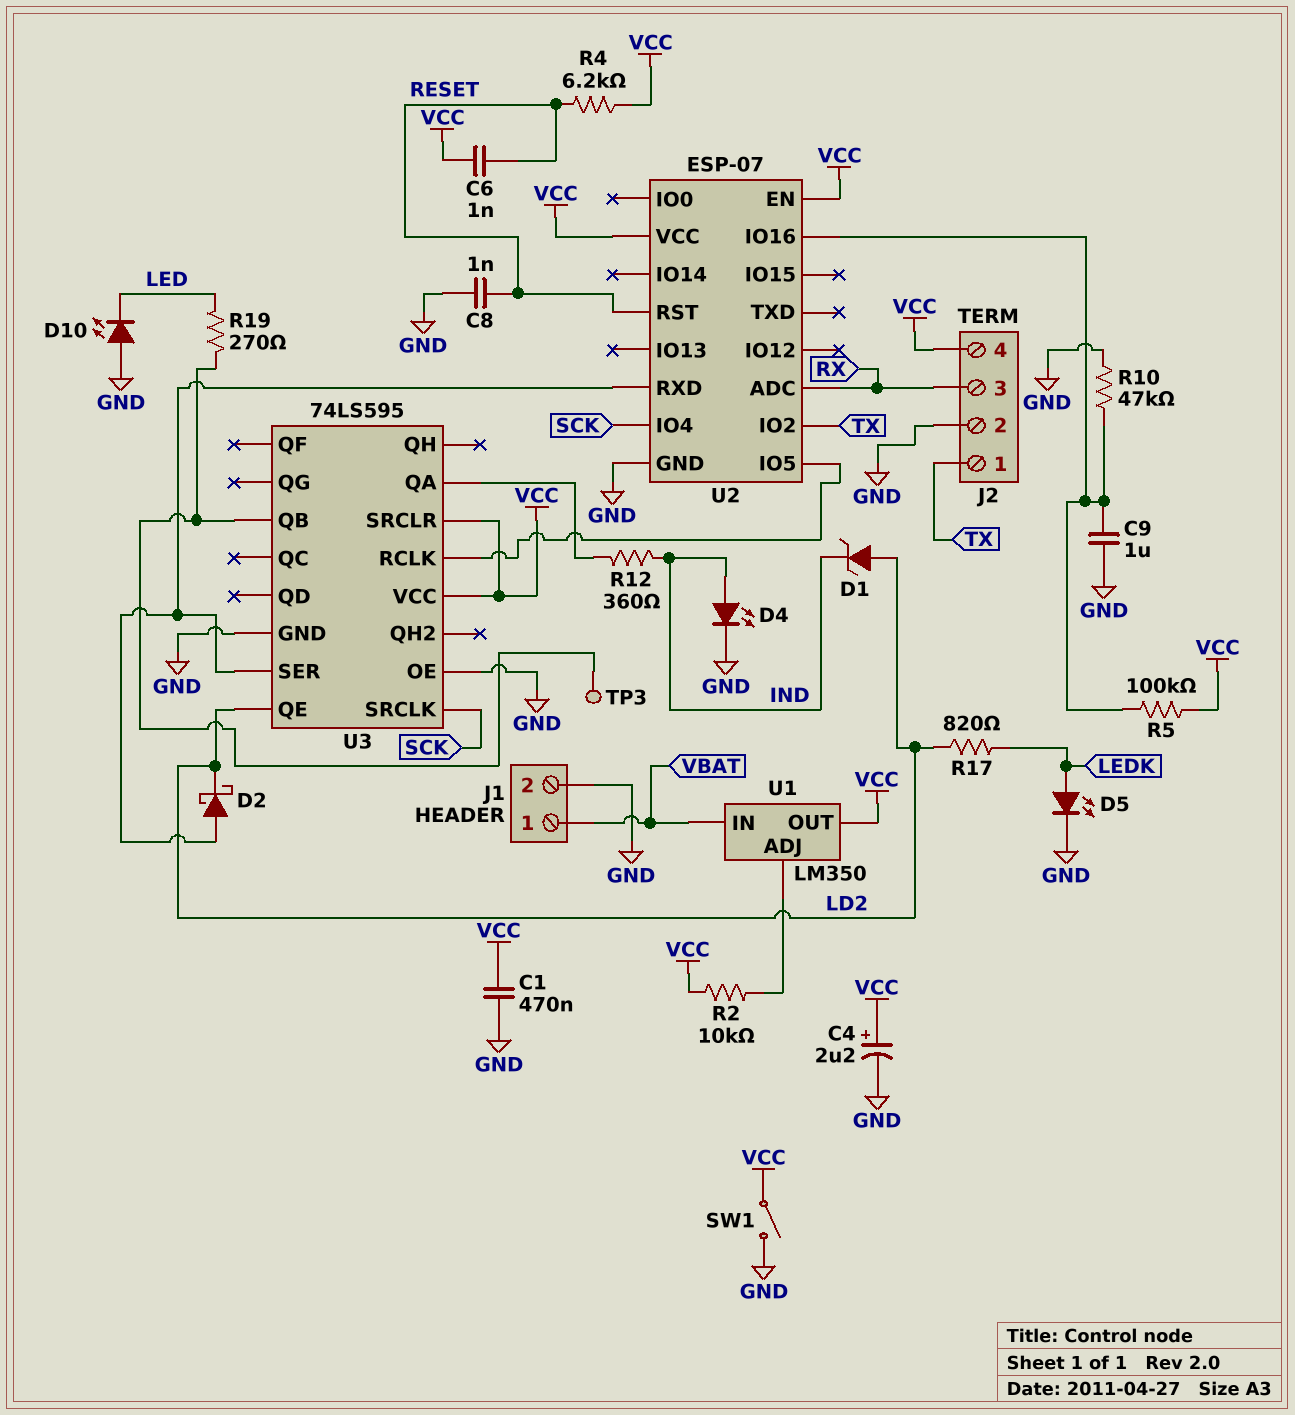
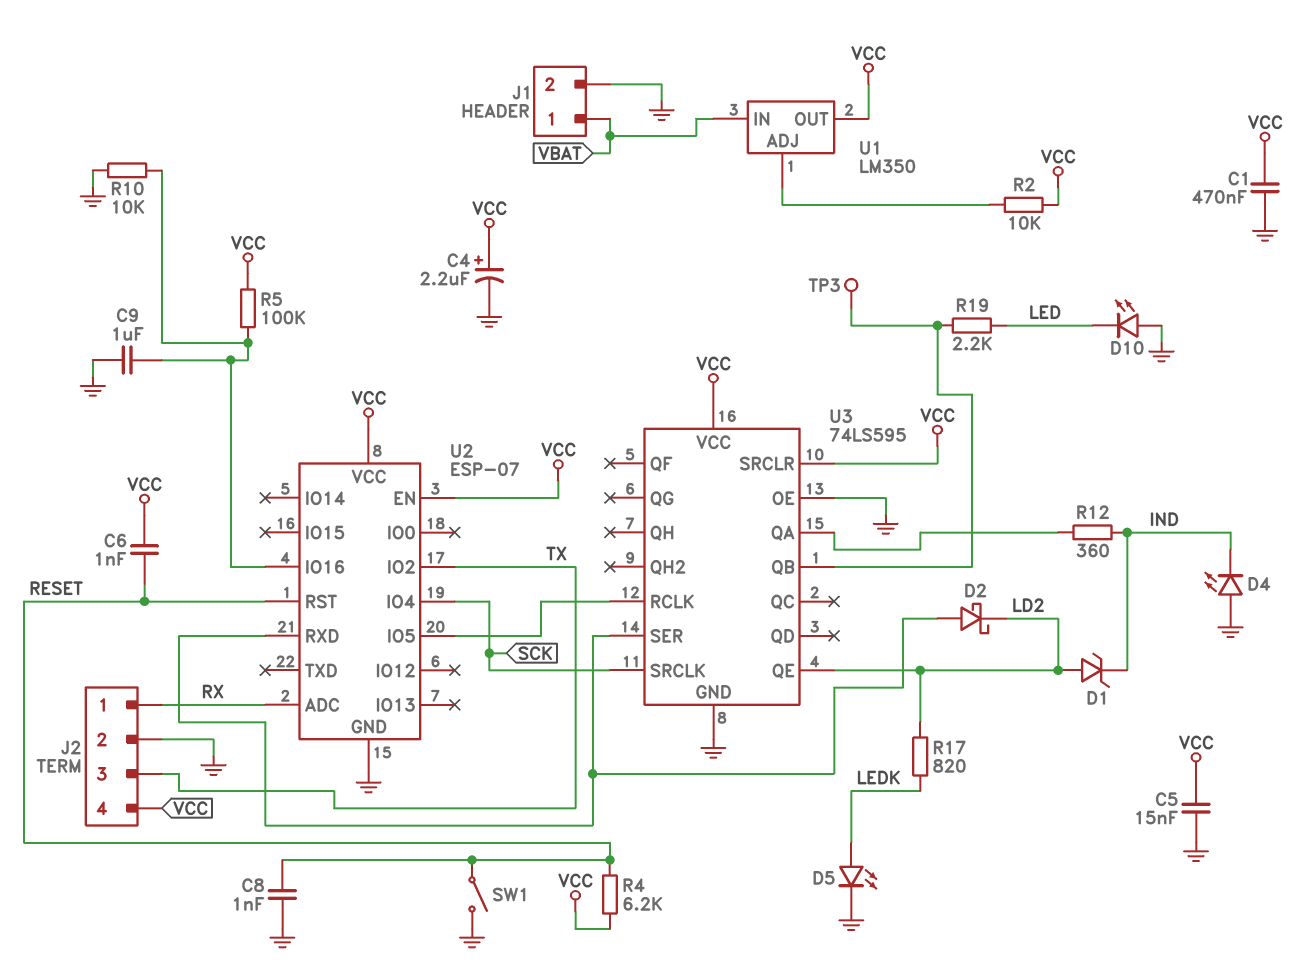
C5: none -> 15nF (GND, VCC)
D4: LED (A IND, K GND) -> LED (A GND, K IND)
J2 pin 1: TX -> RX
J2 pin 3: RX -> TX
R10: 47k (GND, U2/IO16) -> 10k (GND, U2/IO16)
R19: 270 (LED, U3/QB) -> 2.2k (LED, U3/QB)
SW1: switch (GND, VCC) -> switch (GND, RESET)

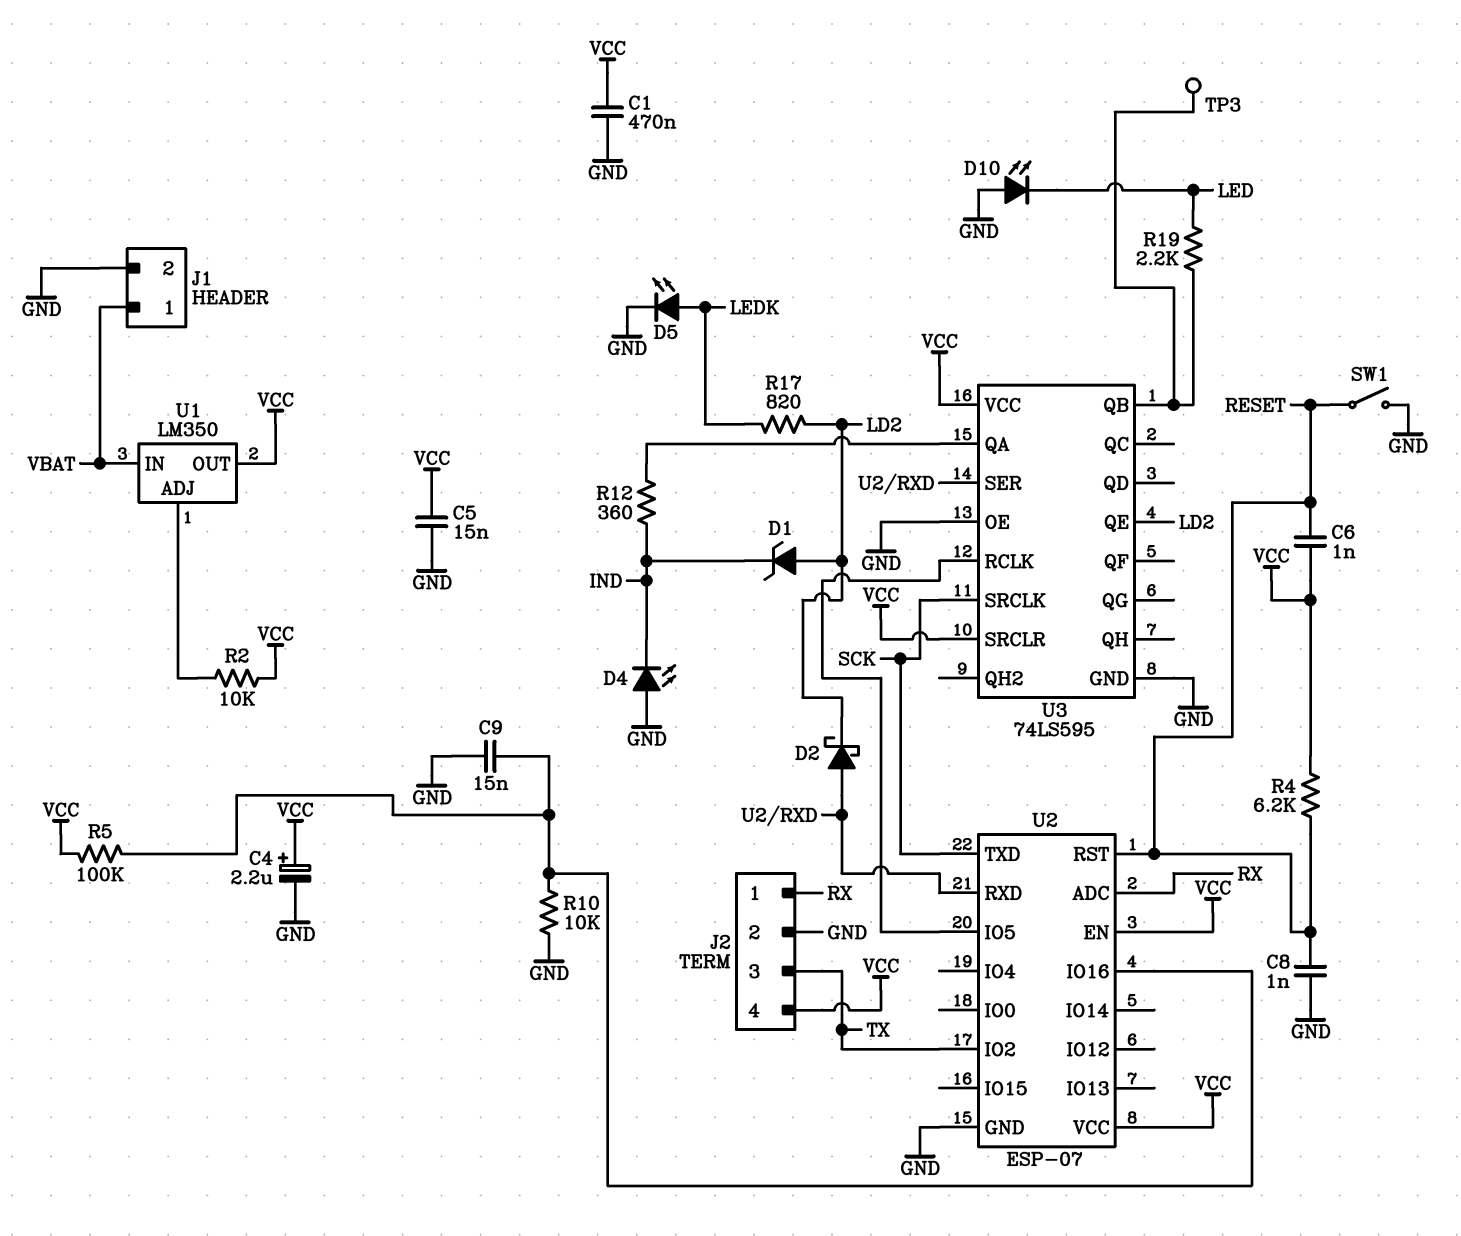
C9: 1uF (GND, U2/IO16) -> 15nF (GND, U2/IO16)
U2 pin IO4: SCK -> none
U2 pin TXD: none -> SCK

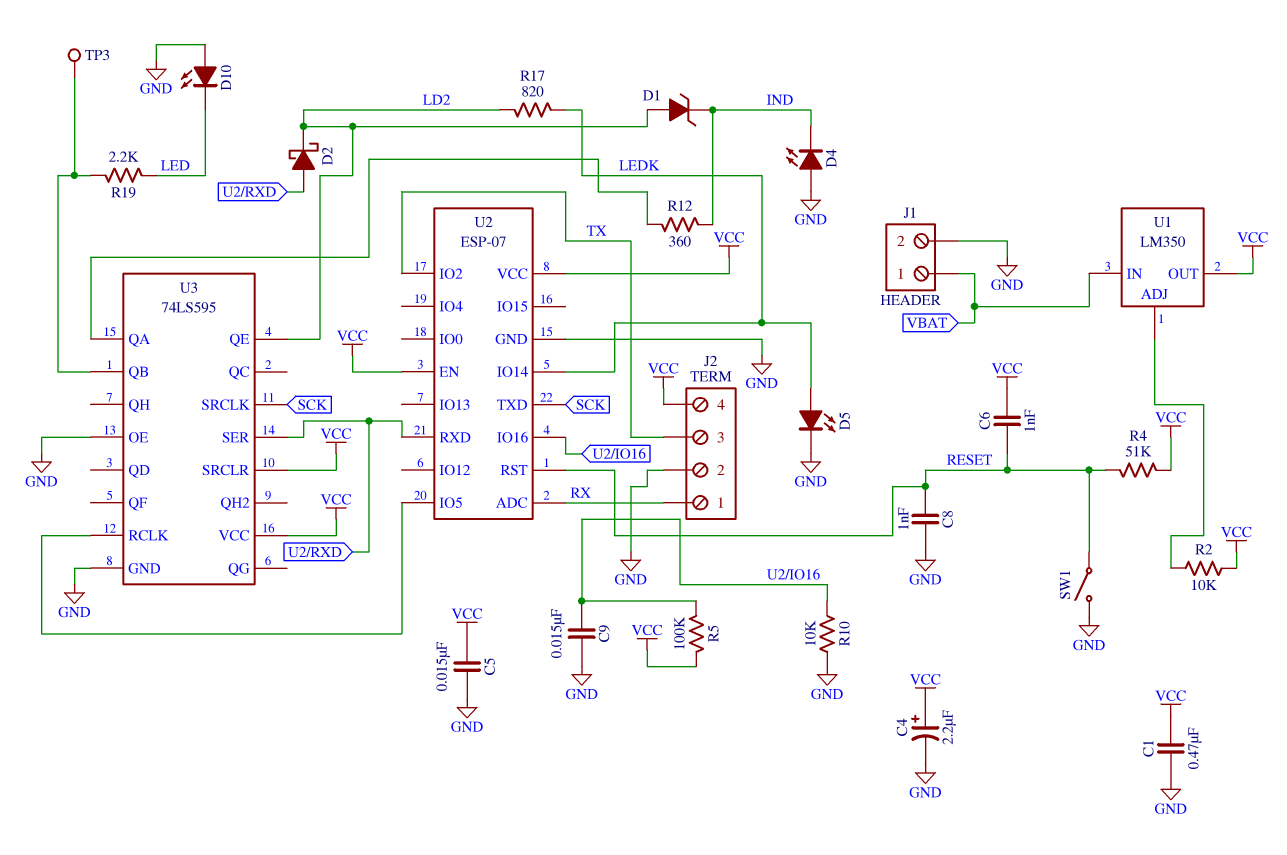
R4: 6.2k (RESET, VCC) -> 51k (RESET, VCC)
U2 pin IO14: none -> LEDK

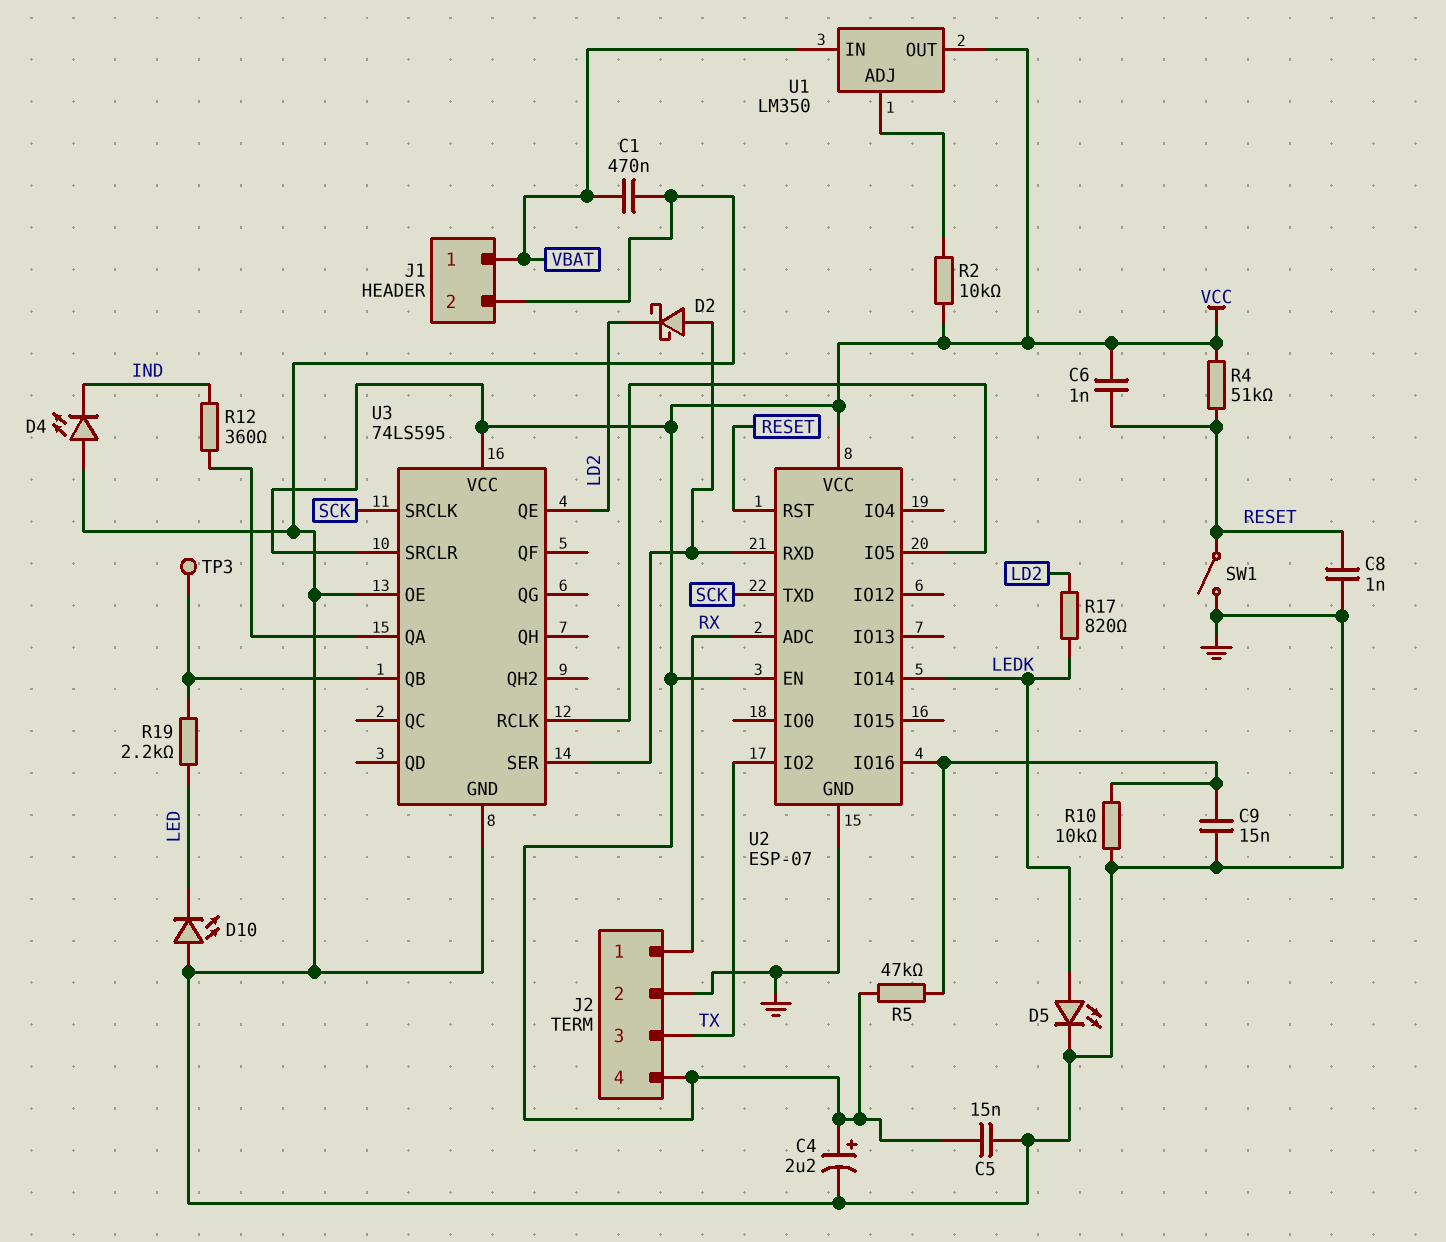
C1: 470nF (GND, VCC) -> 470nF (GND, VBAT)
D1: zener (A LD2, K IND) -> none
R5: 100k (U2/IO16, VCC) -> 47k (U2/IO16, VCC)

